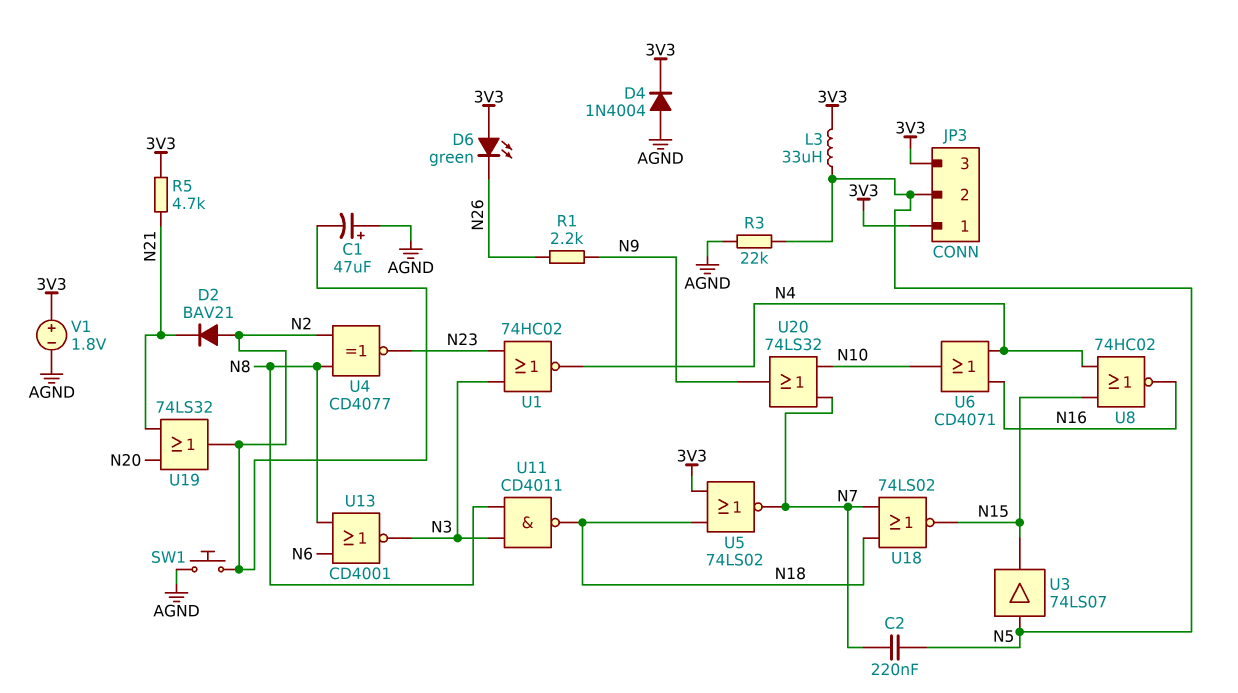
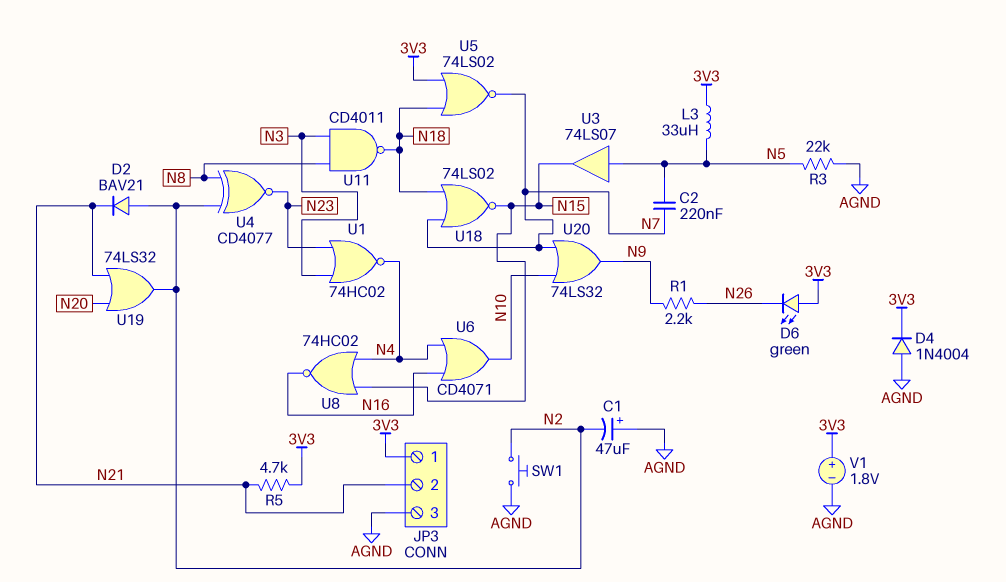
JP3 pin 2: N5 -> N21
JP3 pin 3: 3V3 -> AGND
U13: NOR CD4001 (in N6, in N8, out N3) -> none

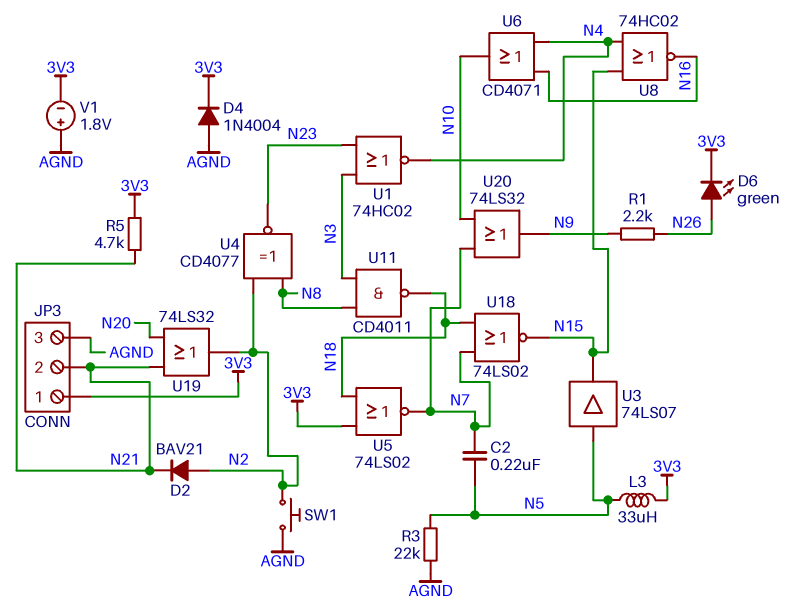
C1: 47uF (plus AGND, minus N2) -> none
D6: LED green (A 3V3, K N26) -> LED green (A N26, K 3V3)
V1: 1.8V (plus 3V3, minus AGND) -> 1.8V (plus AGND, minus 3V3)

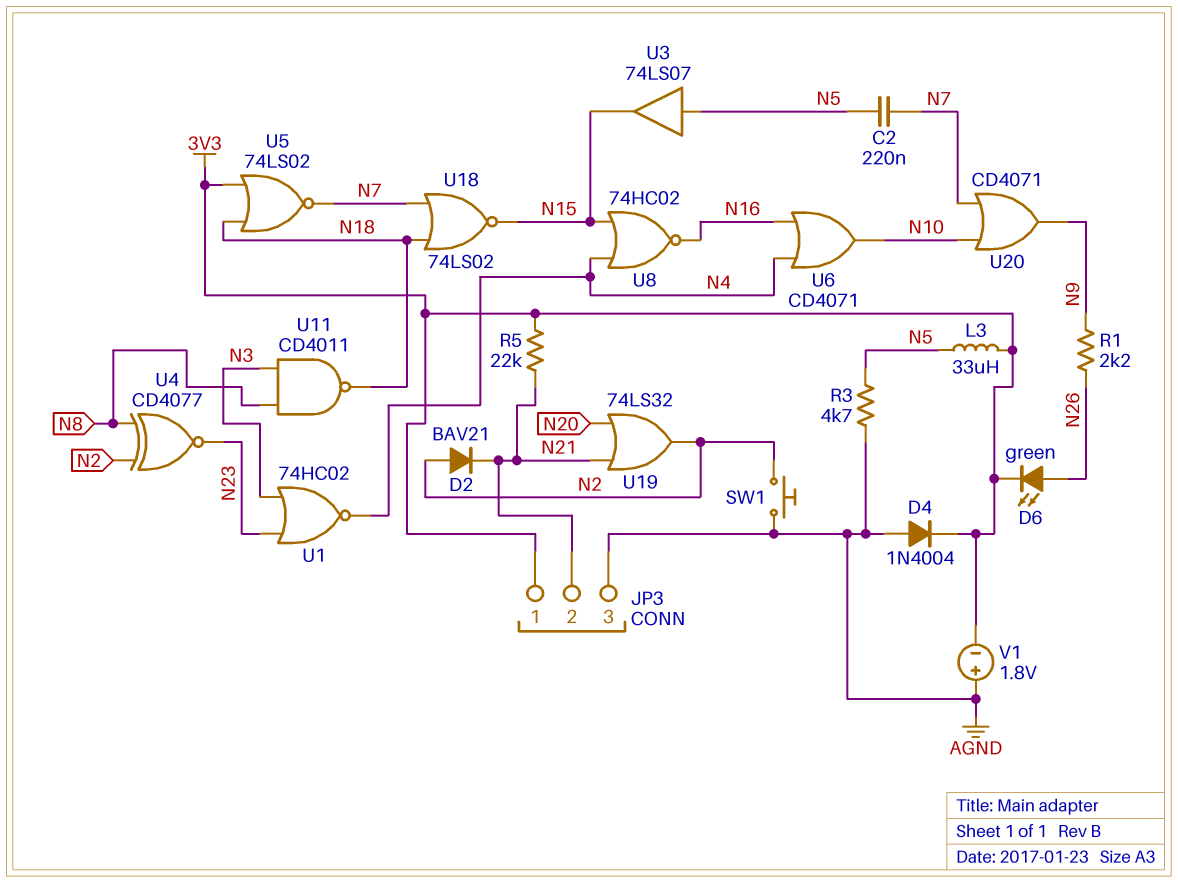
R3: 22k (AGND, N5) -> 4.7k (AGND, N5)
R5: 4.7k (3V3, N21) -> 22k (3V3, N21)
U20: OR 74LS32 (in N7, in N10, out N9) -> OR CD4071 (in N7, in N10, out N9)

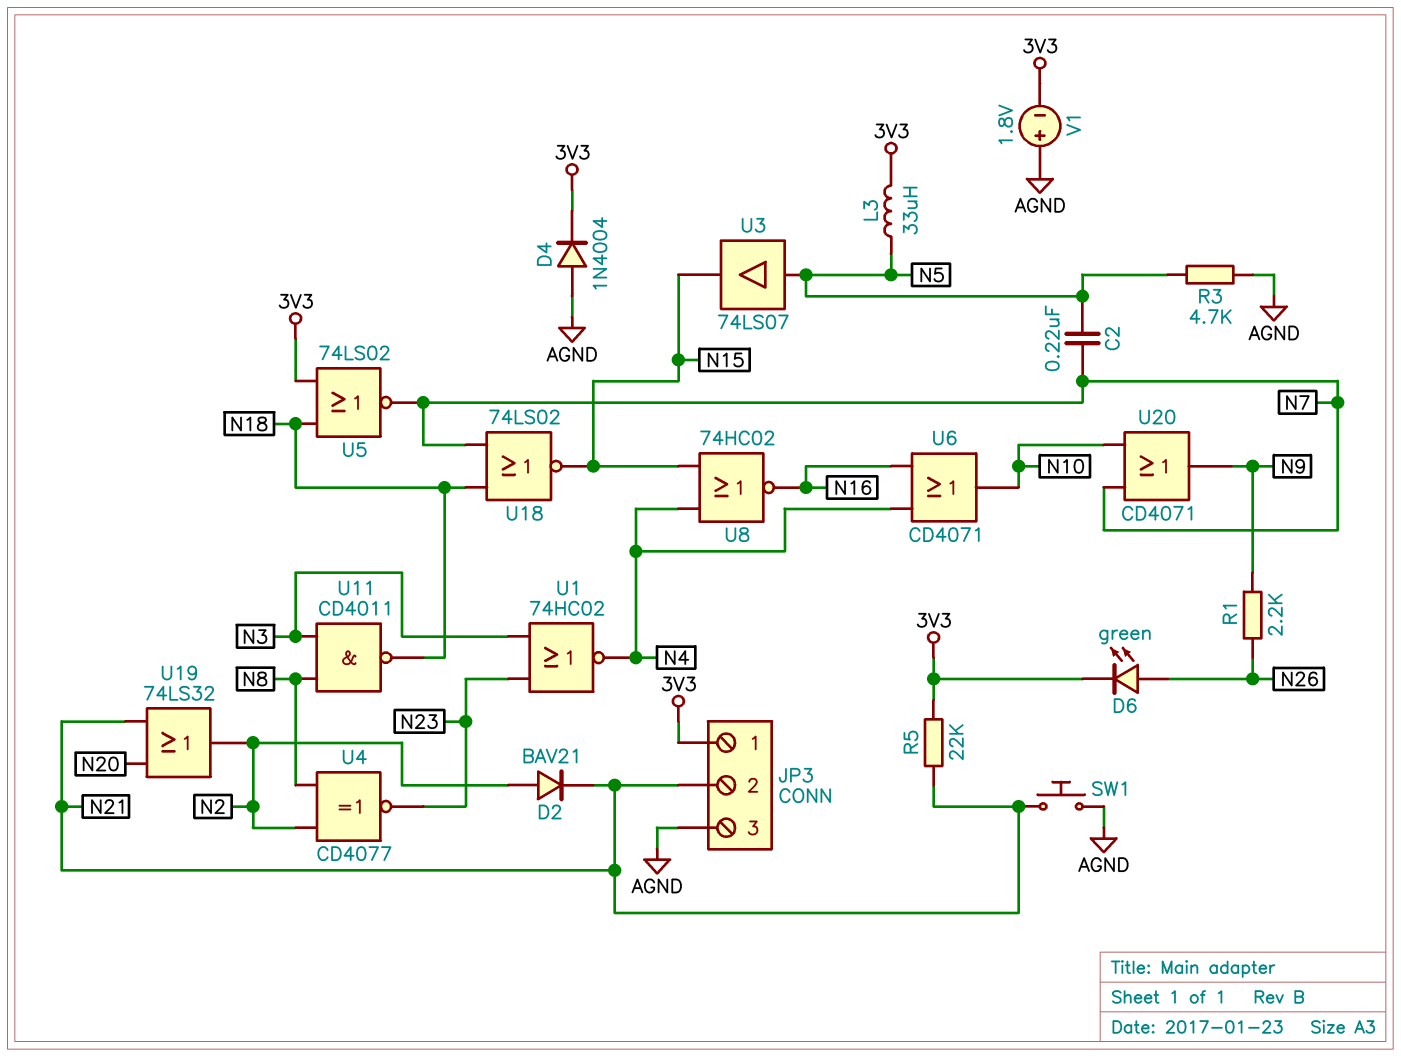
SW1: button (AGND, N2) -> button (AGND, N21)

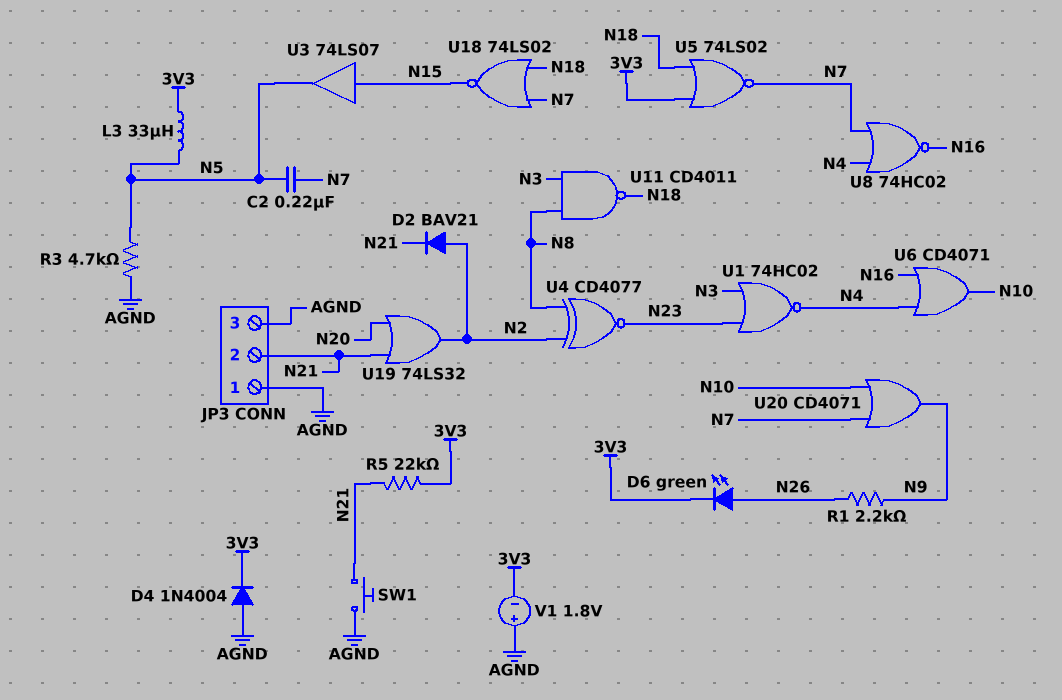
JP3 pin 1: 3V3 -> AGND
U3: buffer 74LS07 (in N5, out N15) -> buffer 74LS07 (in N15, out N5)
U8: NOR 74HC02 (in N4, in N15, out N16) -> NOR 74HC02 (in N4, in N7, out N16)

